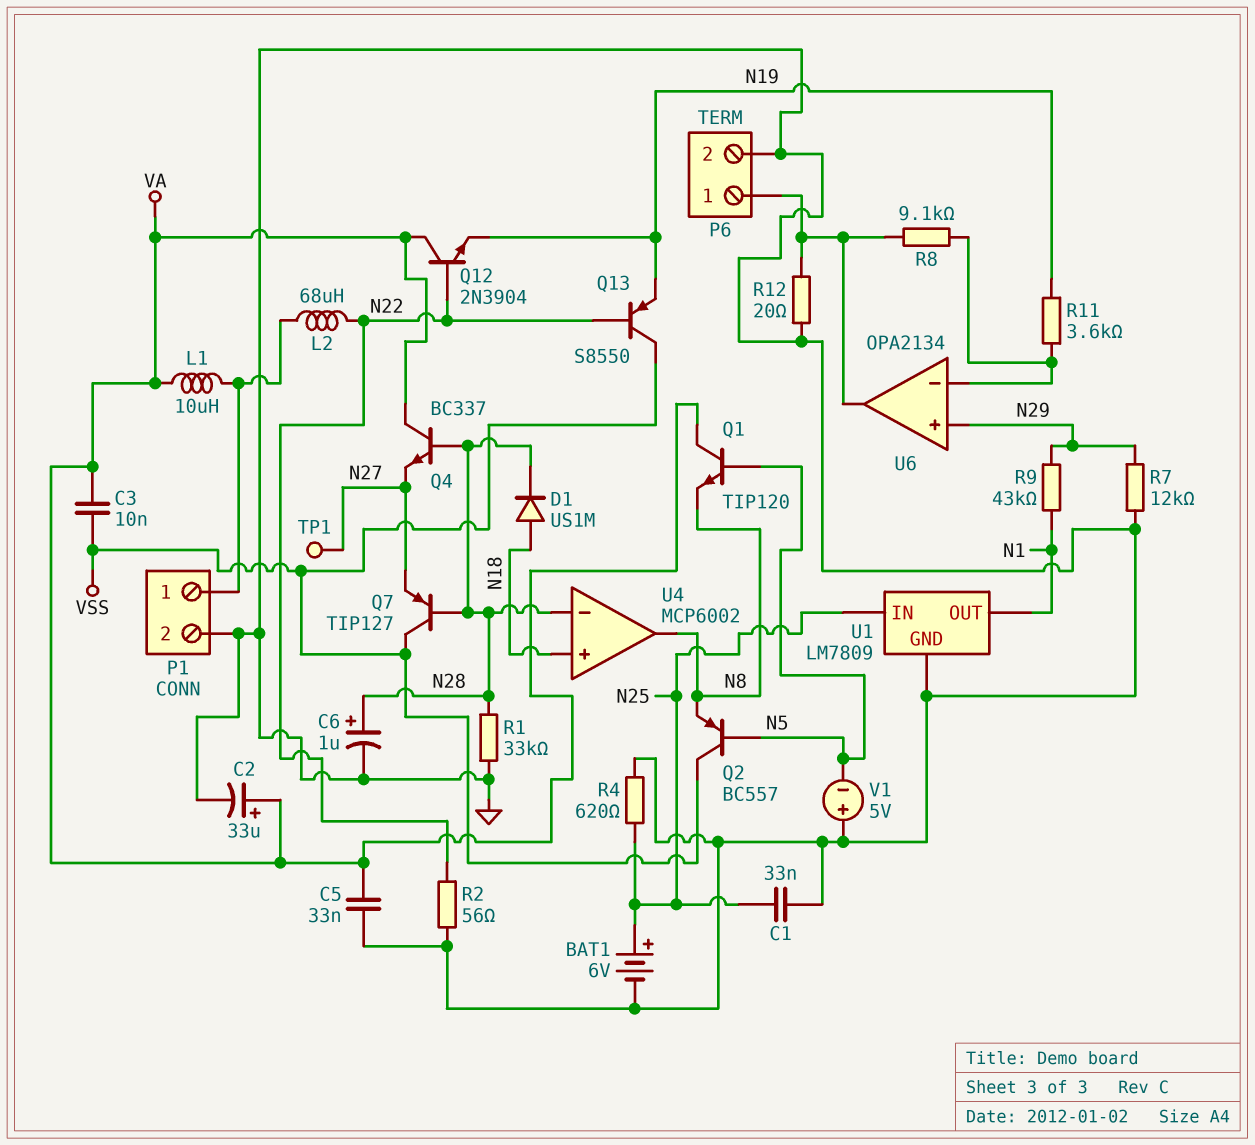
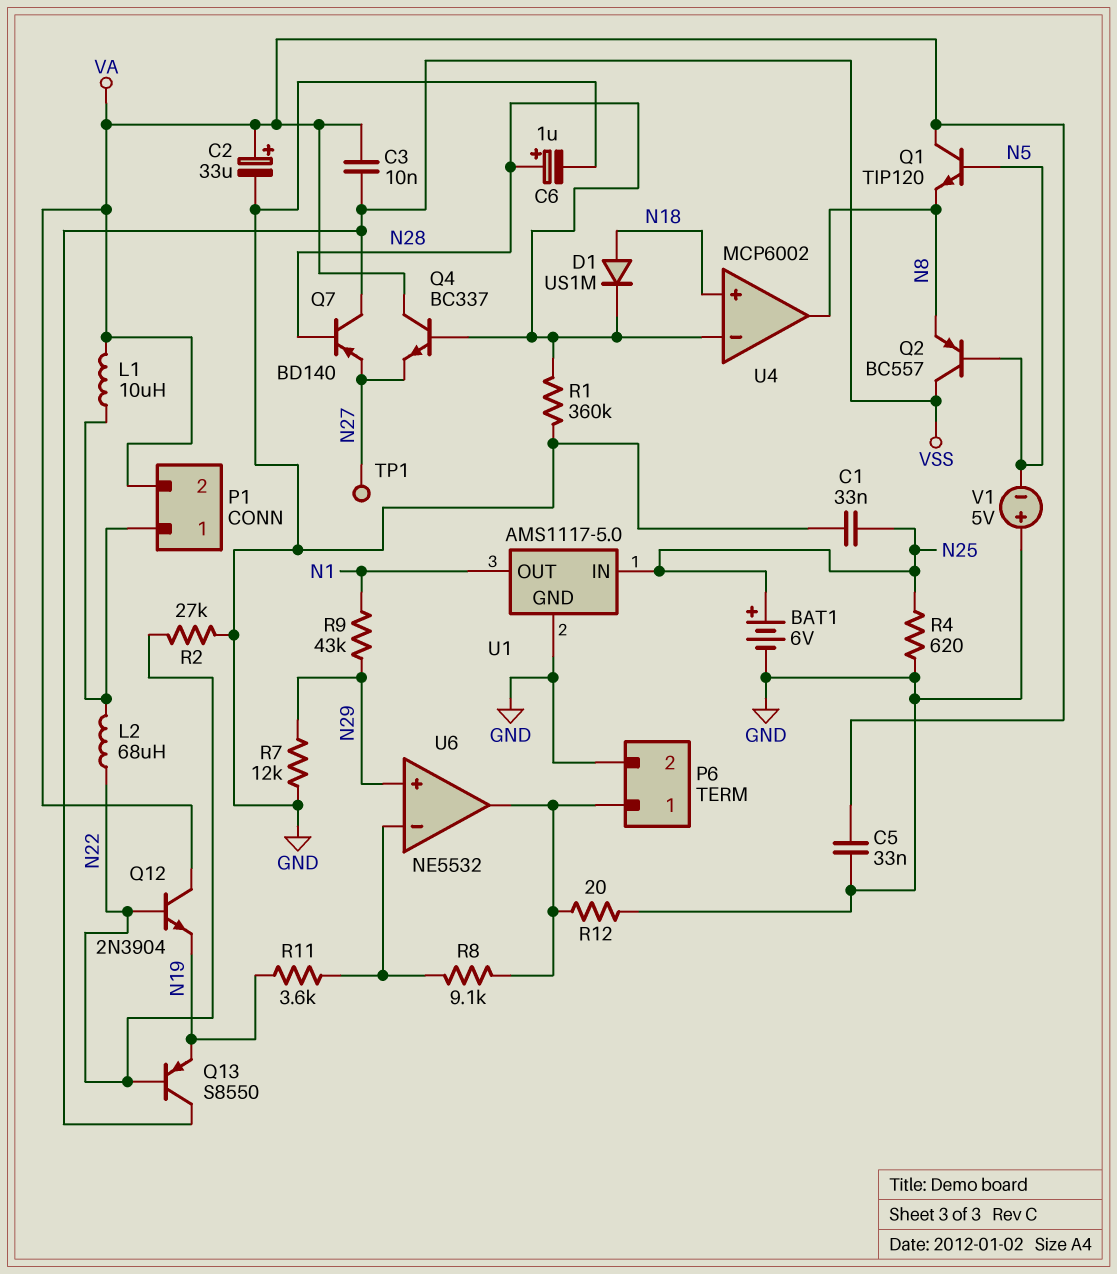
P1 pin 2: GND -> VA
Q7: PNP TIP127 (B N28, C VSS, E N27) -> PNP BD140 (B N28, C VSS, E N27)
R1: 33k (GND, N28) -> 360k (GND, N28)
R2: 56 (GND, N22) -> 27k (GND, N22)
U1: LM7809 -> AMS1117-5.0
U6: OPA2134 -> NE5532

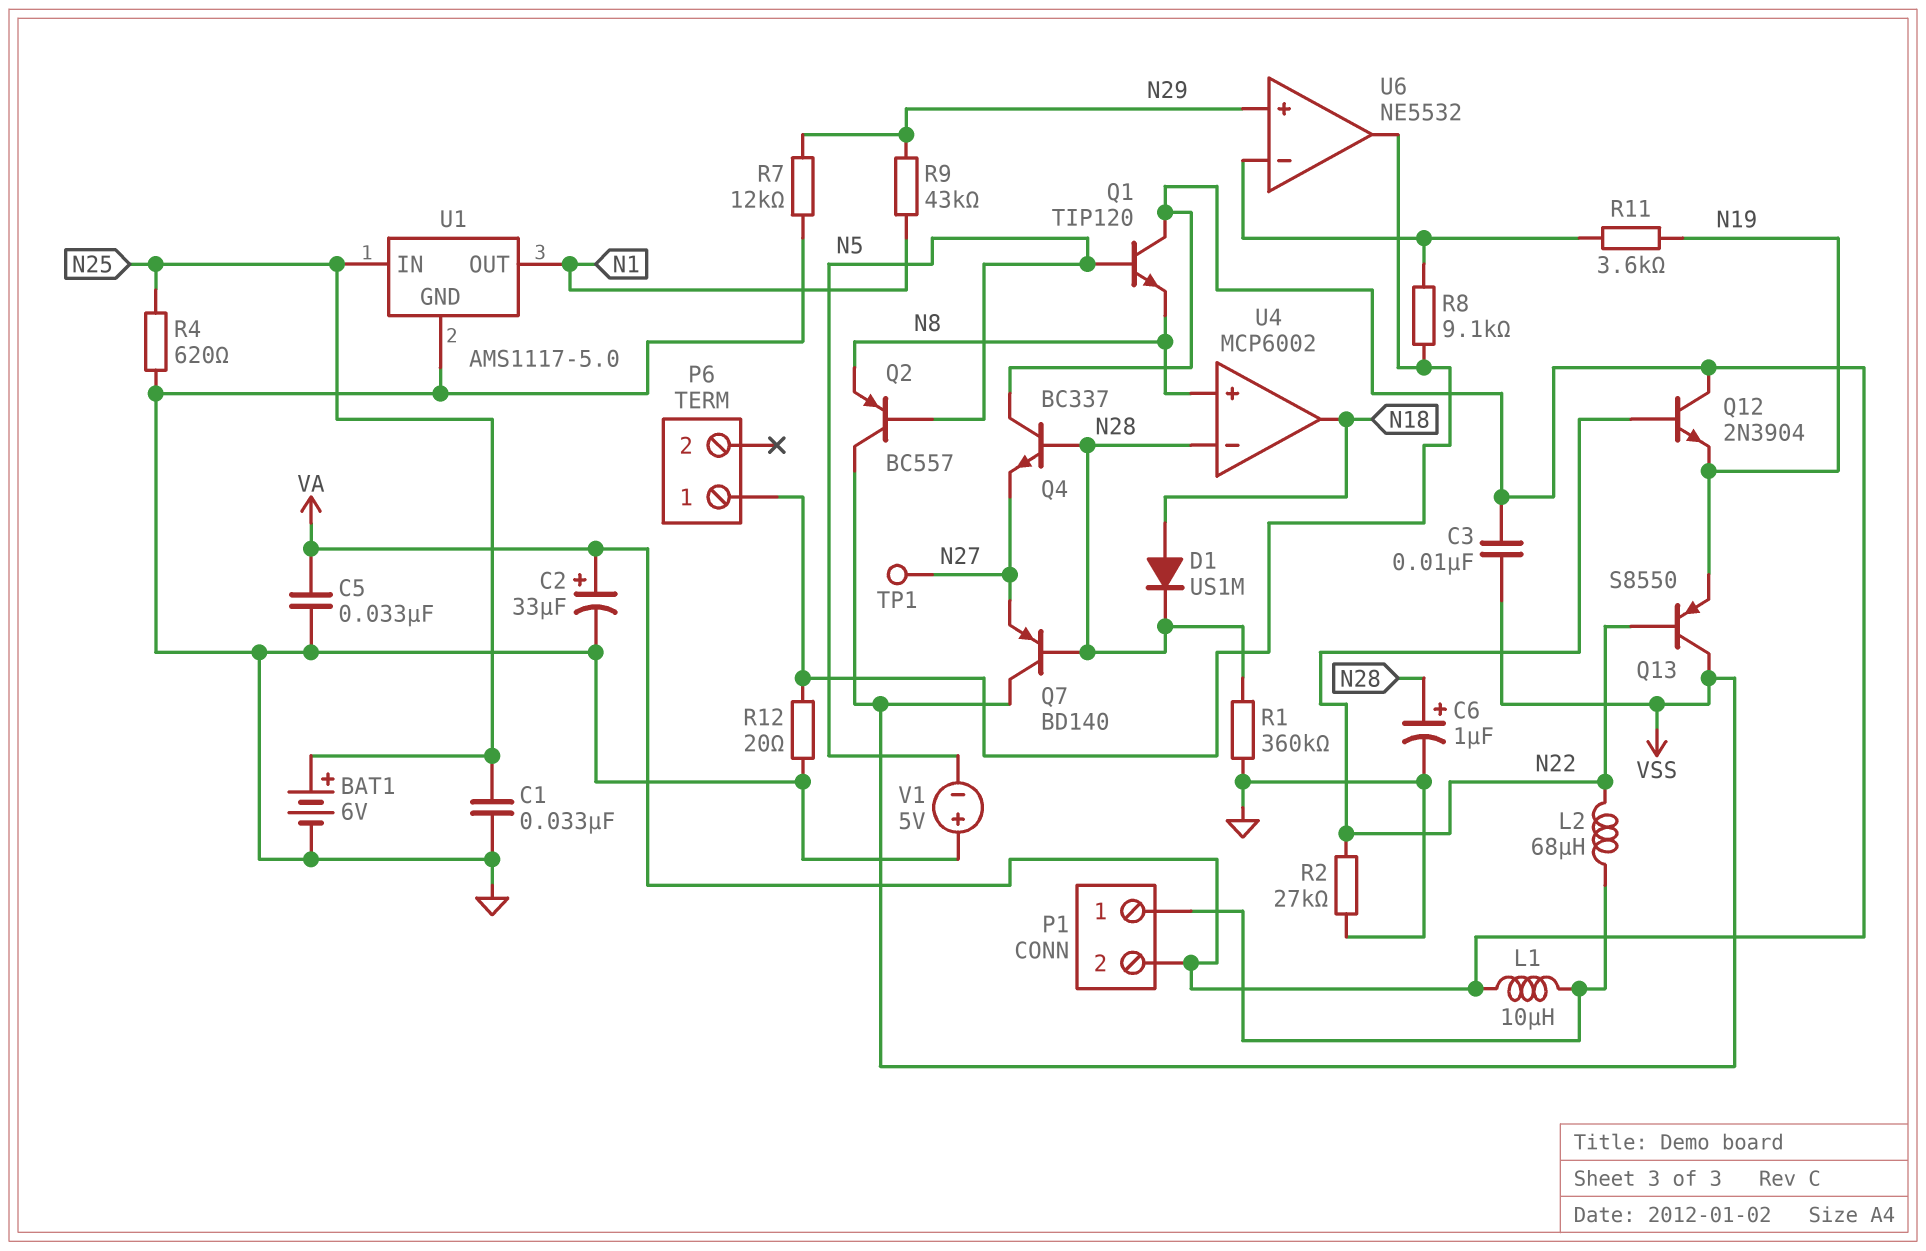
P6 pin 2: GND -> none
U4 pin in+: N18 -> N8
U4 pin out: N8 -> N18

